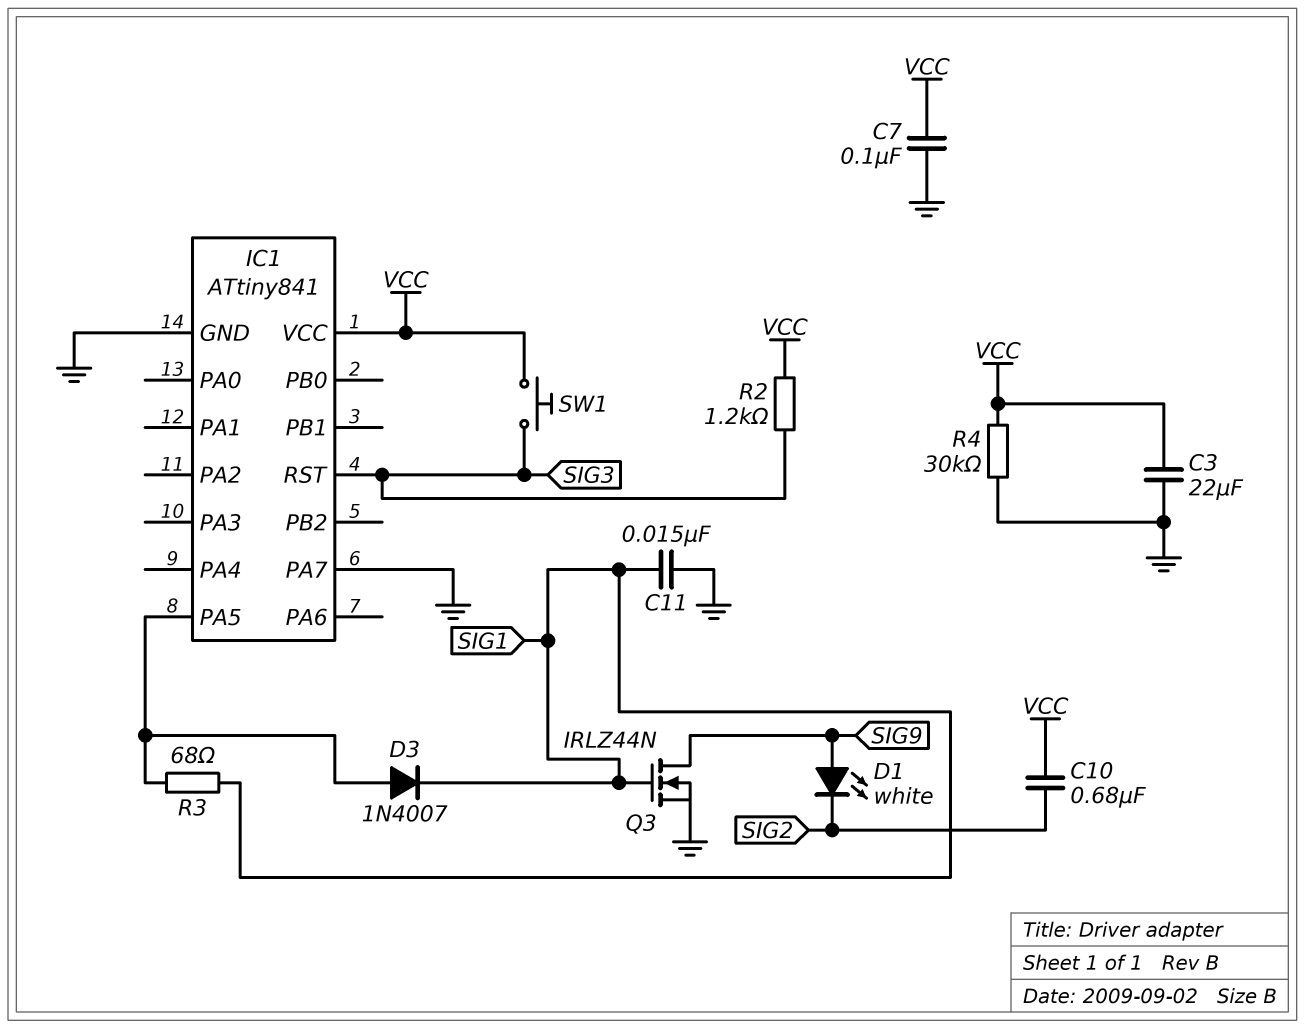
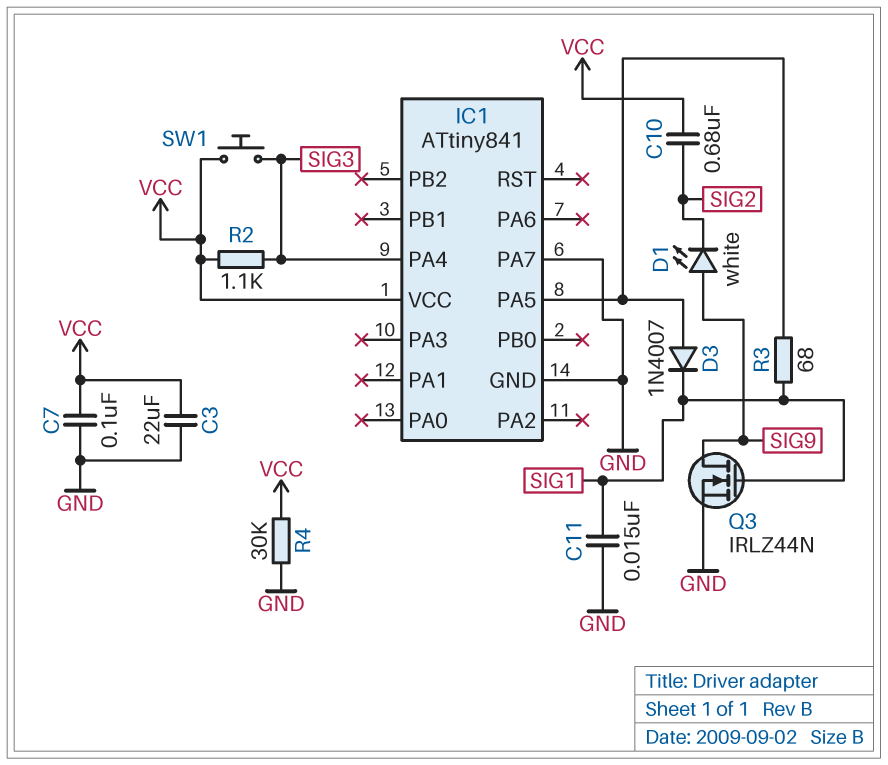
IC1 pin PA4: none -> SIG3
IC1 pin RST: SIG3 -> none
R2: 1.2k (SIG3, VCC) -> 1.1k (SIG3, VCC)

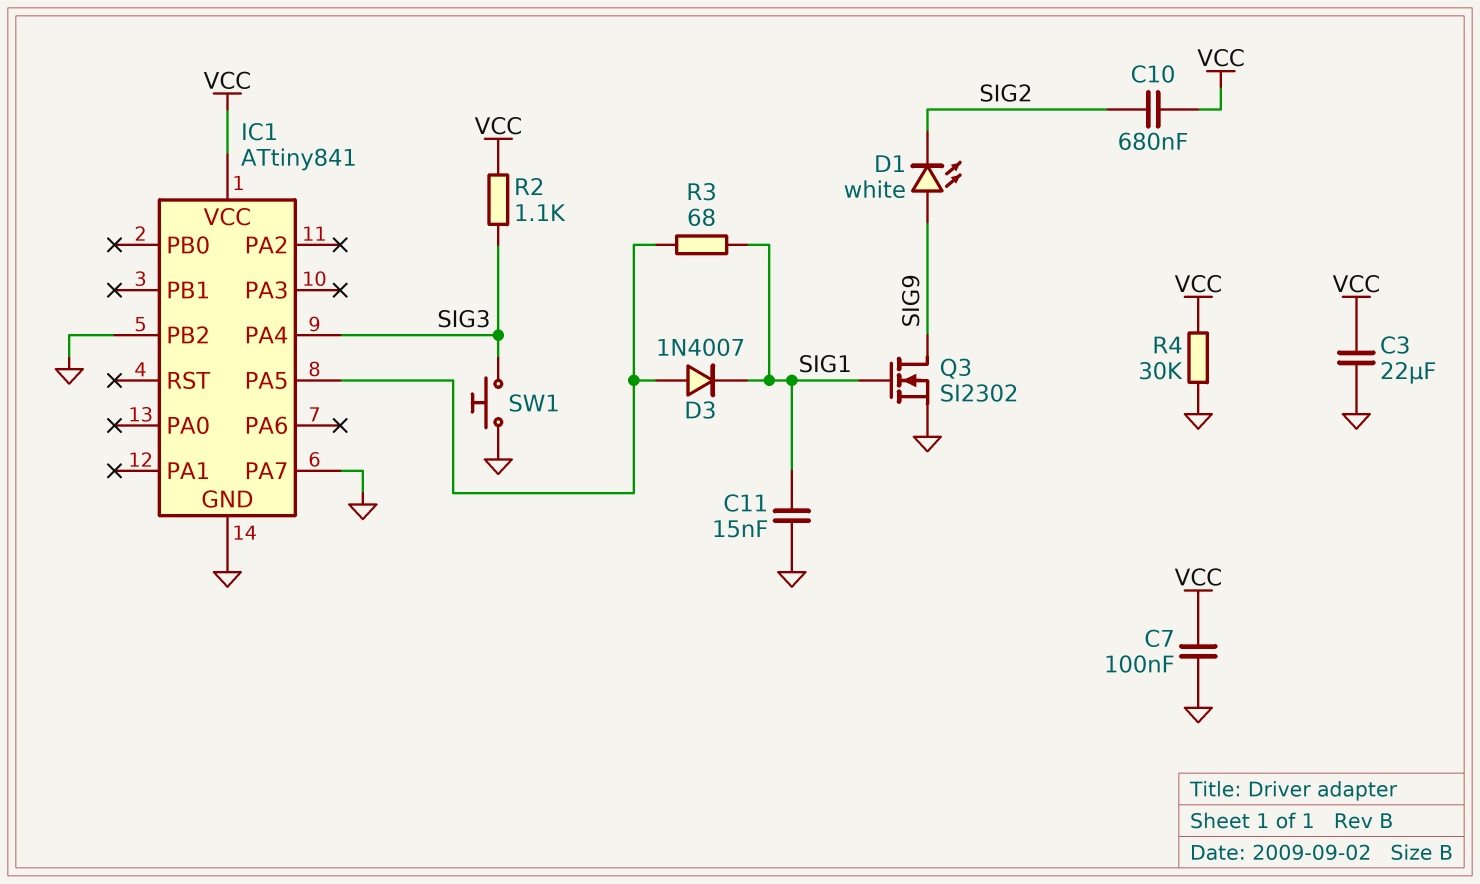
IC1 pin PB2: none -> GND
Q3: NMOS IRLZ44N (G SIG1, D SIG9, S GND) -> NMOS SI2302 (G SIG1, D SIG9, S GND)
SW1: button (SIG3, VCC) -> button (GND, SIG3)

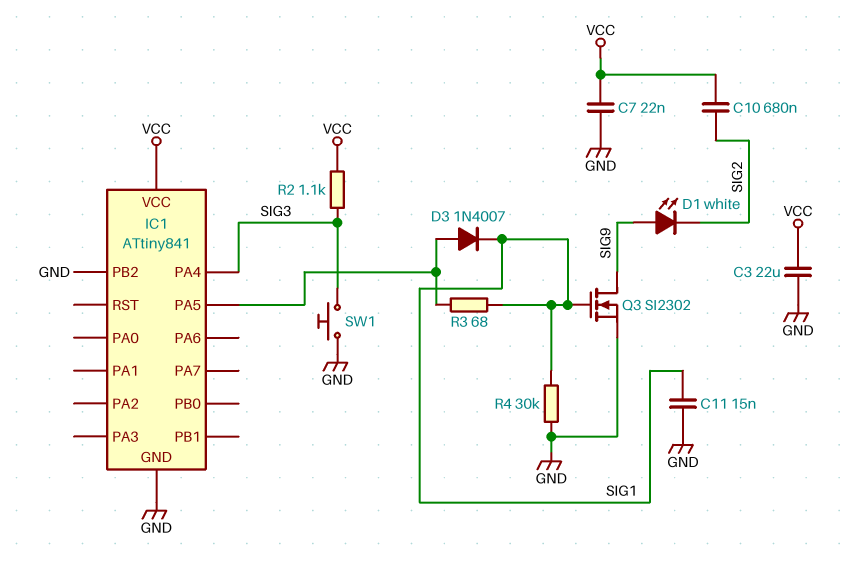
C7: 100nF (GND, VCC) -> 22nF (GND, VCC)
IC1 pin PA7: GND -> none
R4: 30k (GND, VCC) -> 30k (GND, SIG1)

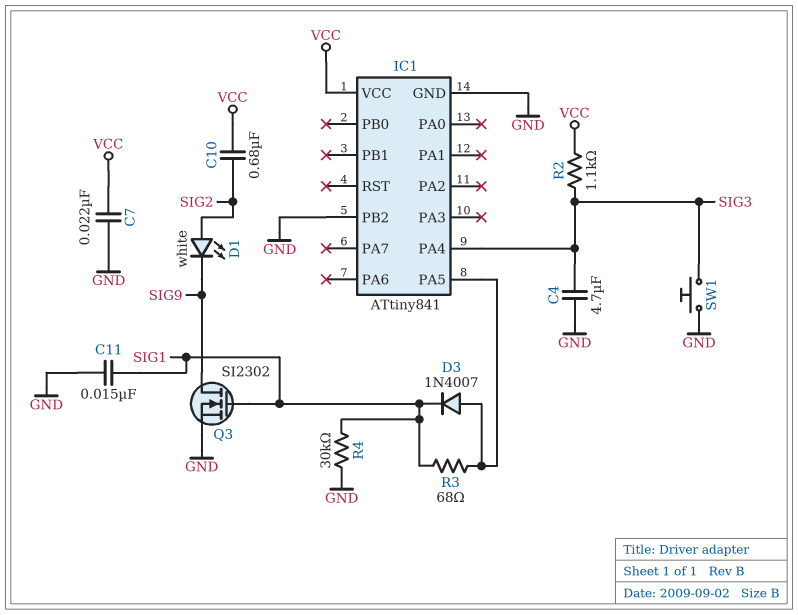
C3: 22uF (GND, VCC) -> none
C4: none -> 4.7uF (GND, SIG3)
D1: LED white (A SIG9, K SIG2) -> LED white (A SIG2, K SIG9)

